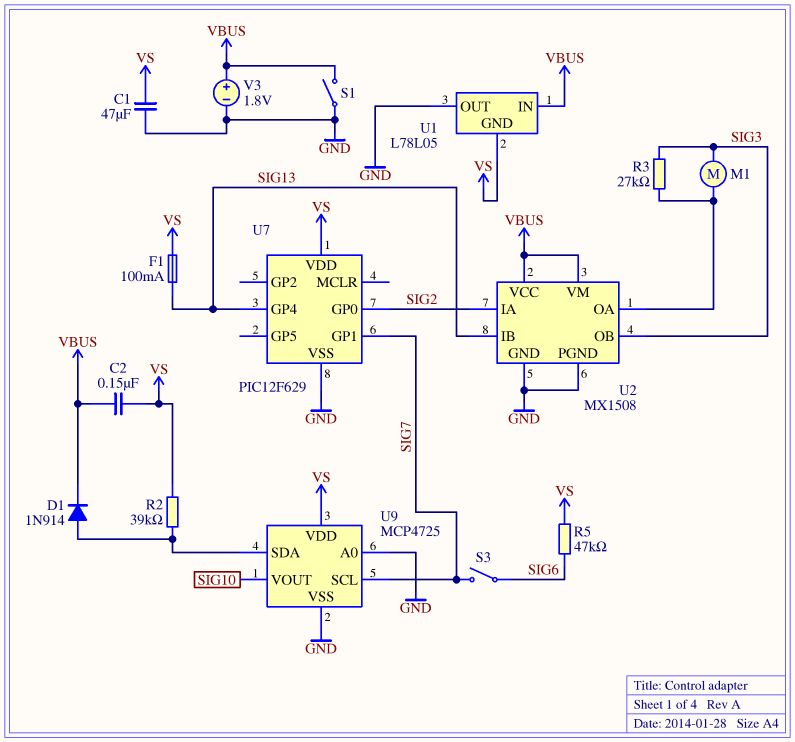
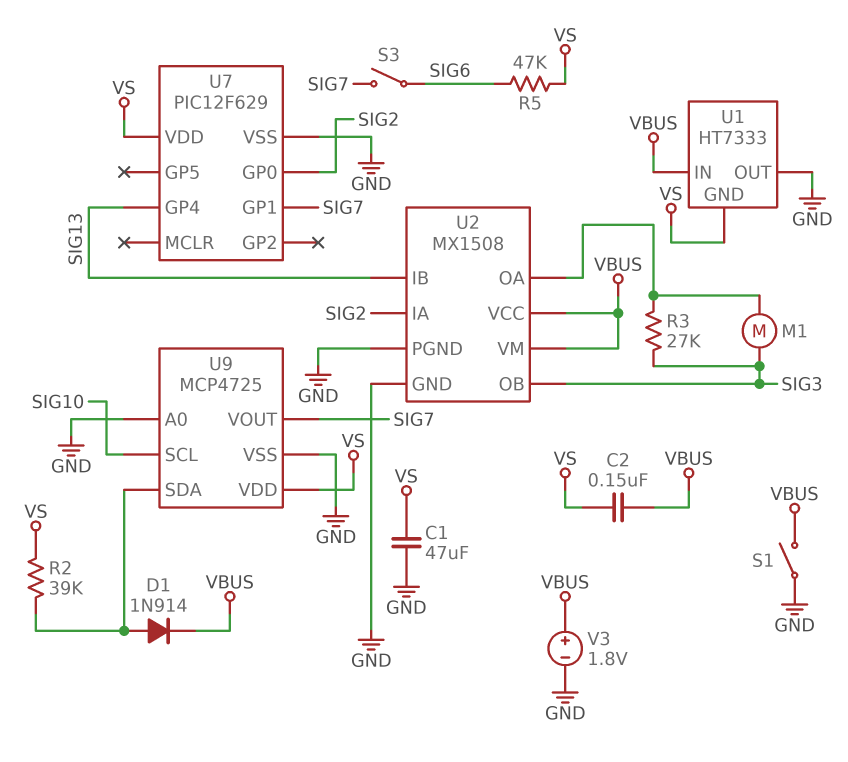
F1: 100mA (SIG13, VS) -> none
U1: L78L05 -> HT7333
U9 pin SCL: SIG7 -> SIG10
U9 pin VOUT: SIG10 -> SIG7

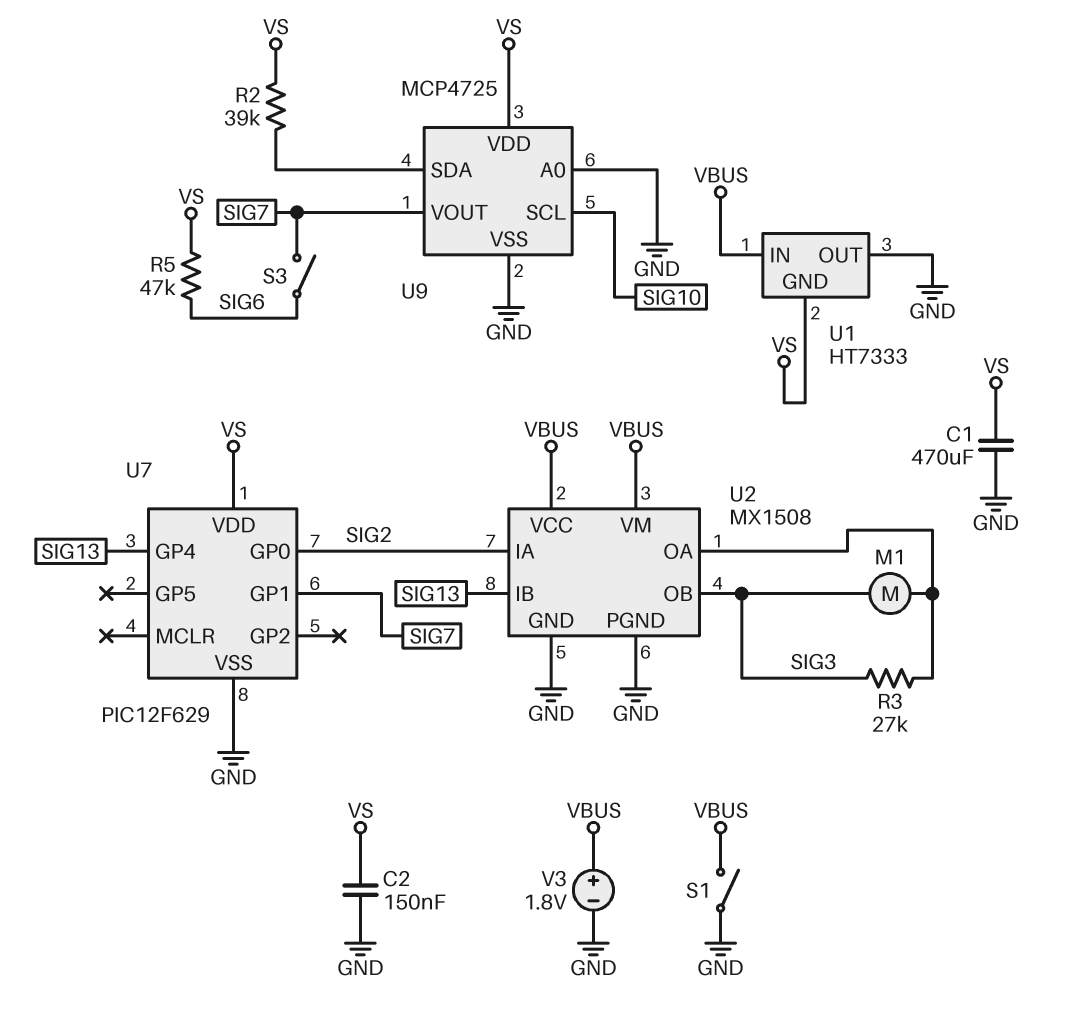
C1: 47uF (GND, VS) -> 470uF (GND, VS)
C2: 150nF (VBUS, VS) -> 150nF (GND, VS)
D1: diode 1N914 (A U9/SDA, K VBUS) -> none

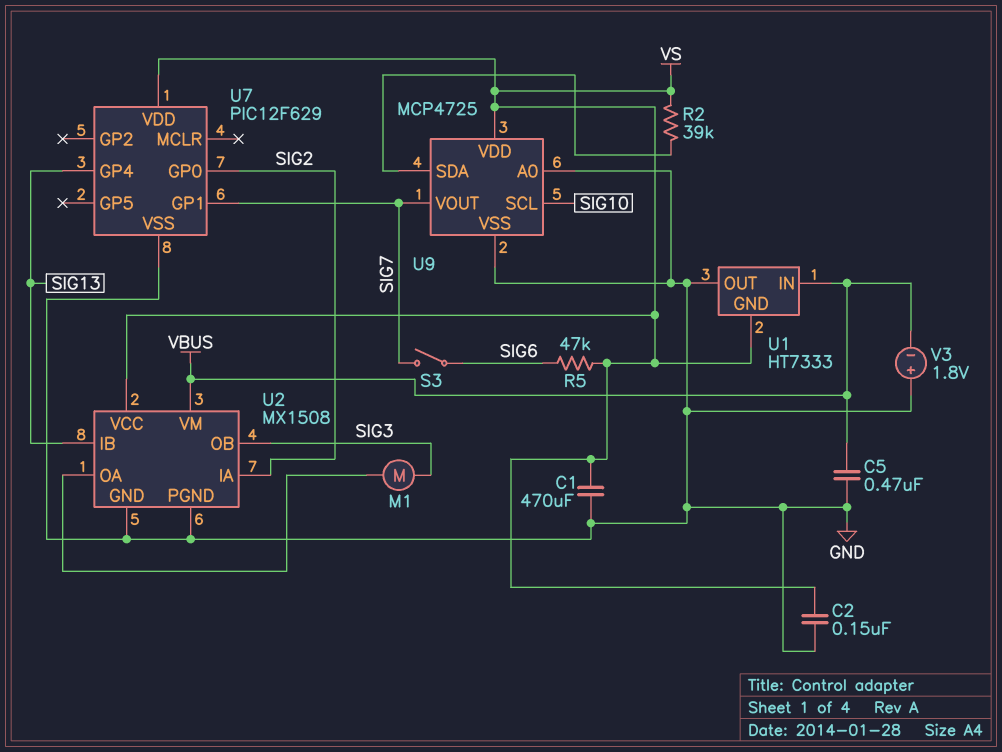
C5: none -> 470nF (GND, VBUS)
R3: 27k (SIG3, U2/OA) -> none
S1: switch (GND, VBUS) -> none
U2 pin VCC: VBUS -> VS
V3: 1.8V (plus VBUS, minus GND) -> 1.8V (plus GND, minus VBUS)

